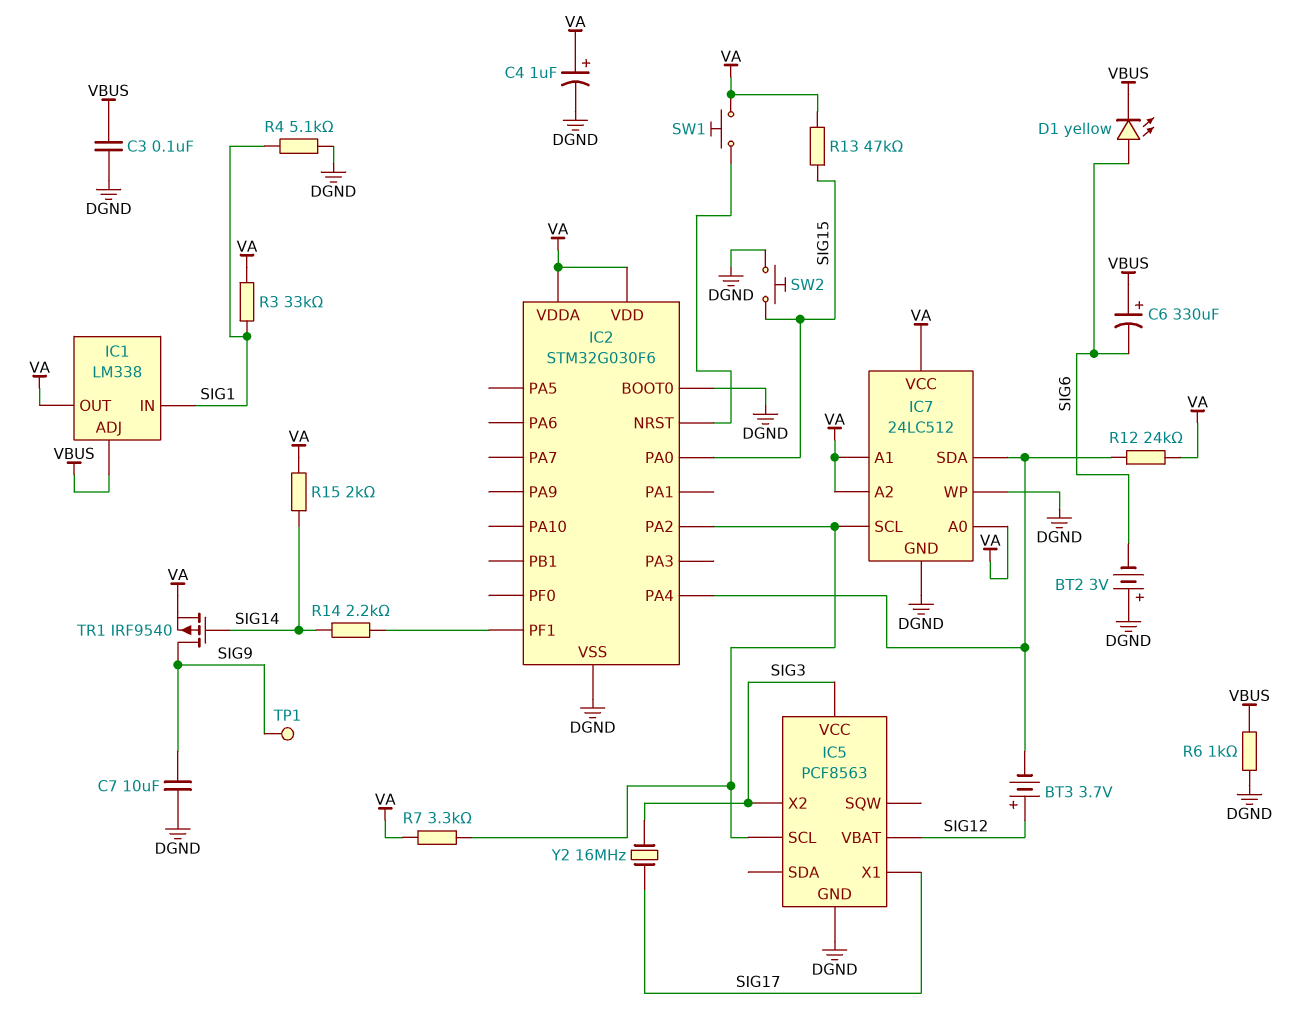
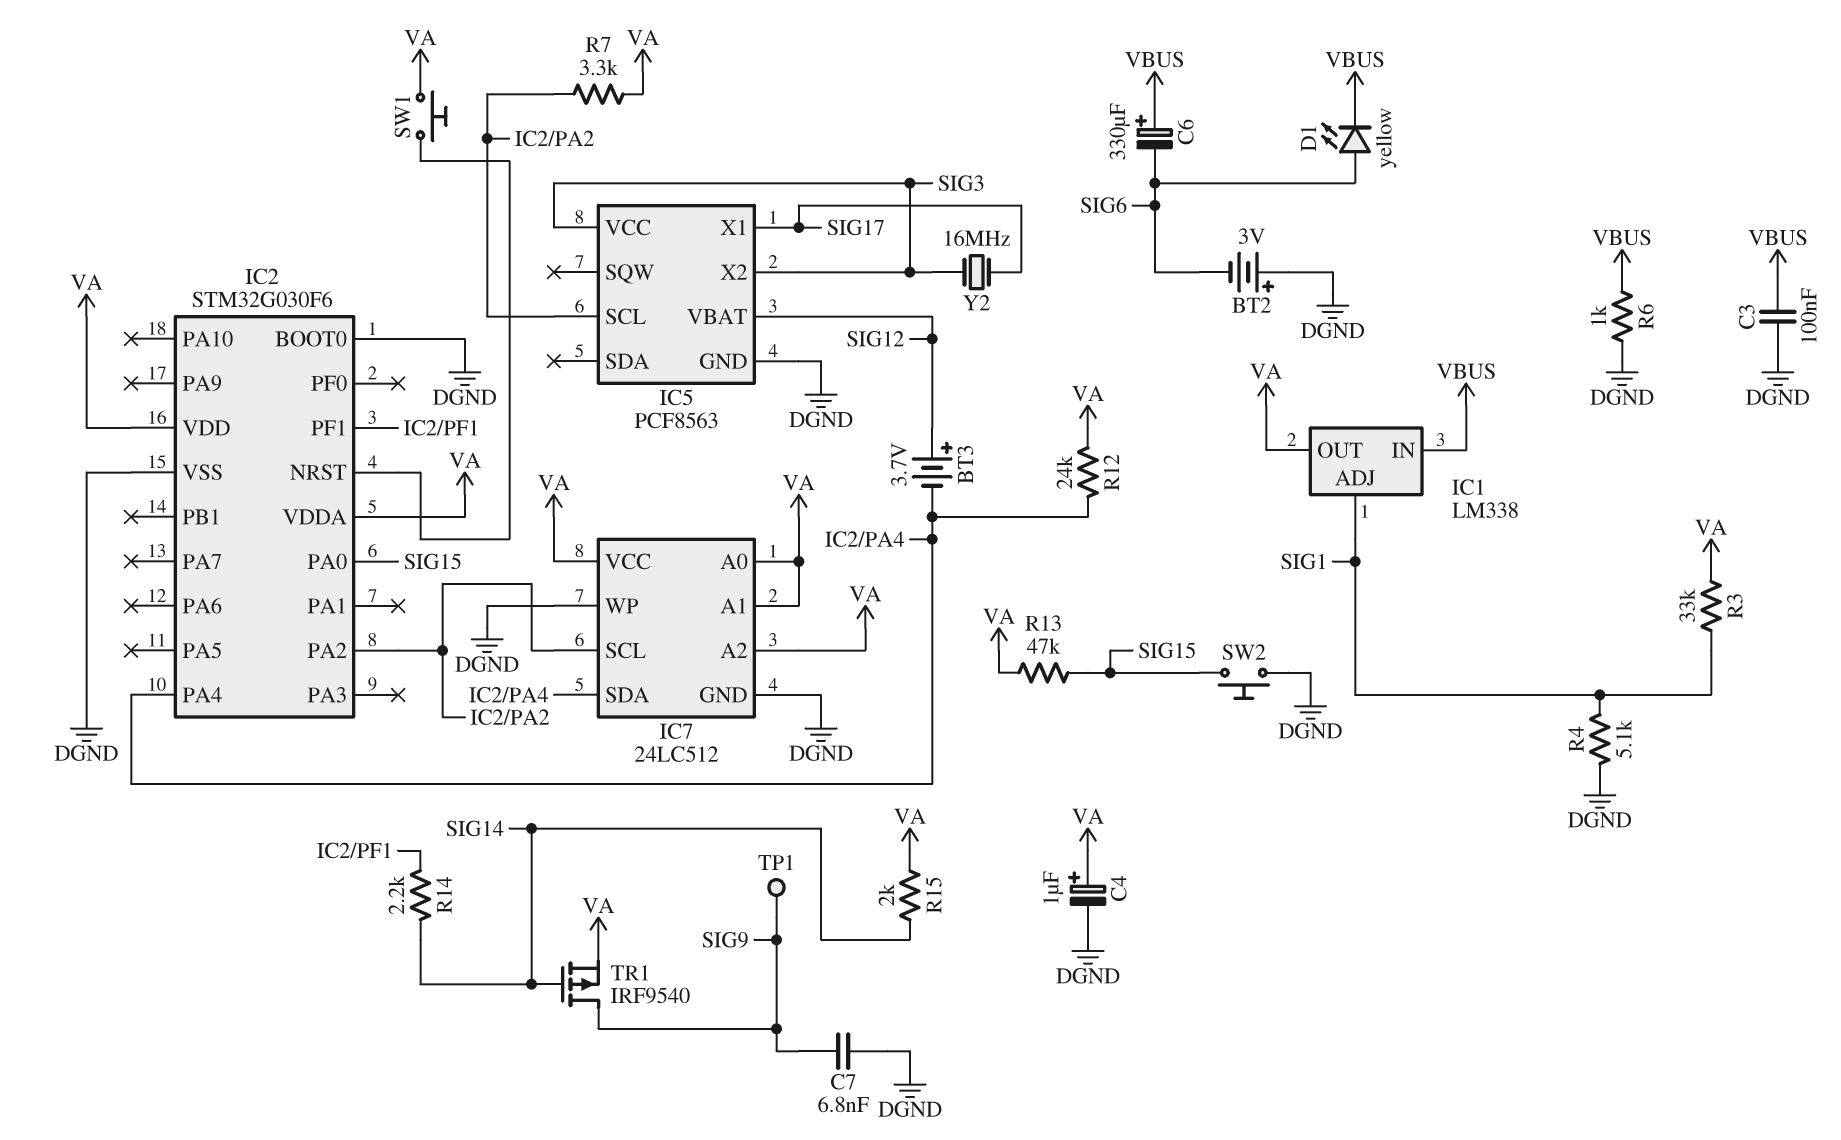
C7: 10uF (DGND, SIG9) -> 6.8nF (DGND, SIG9)
IC1 pin ADJ: VBUS -> SIG1
IC1 pin IN: SIG1 -> VBUS

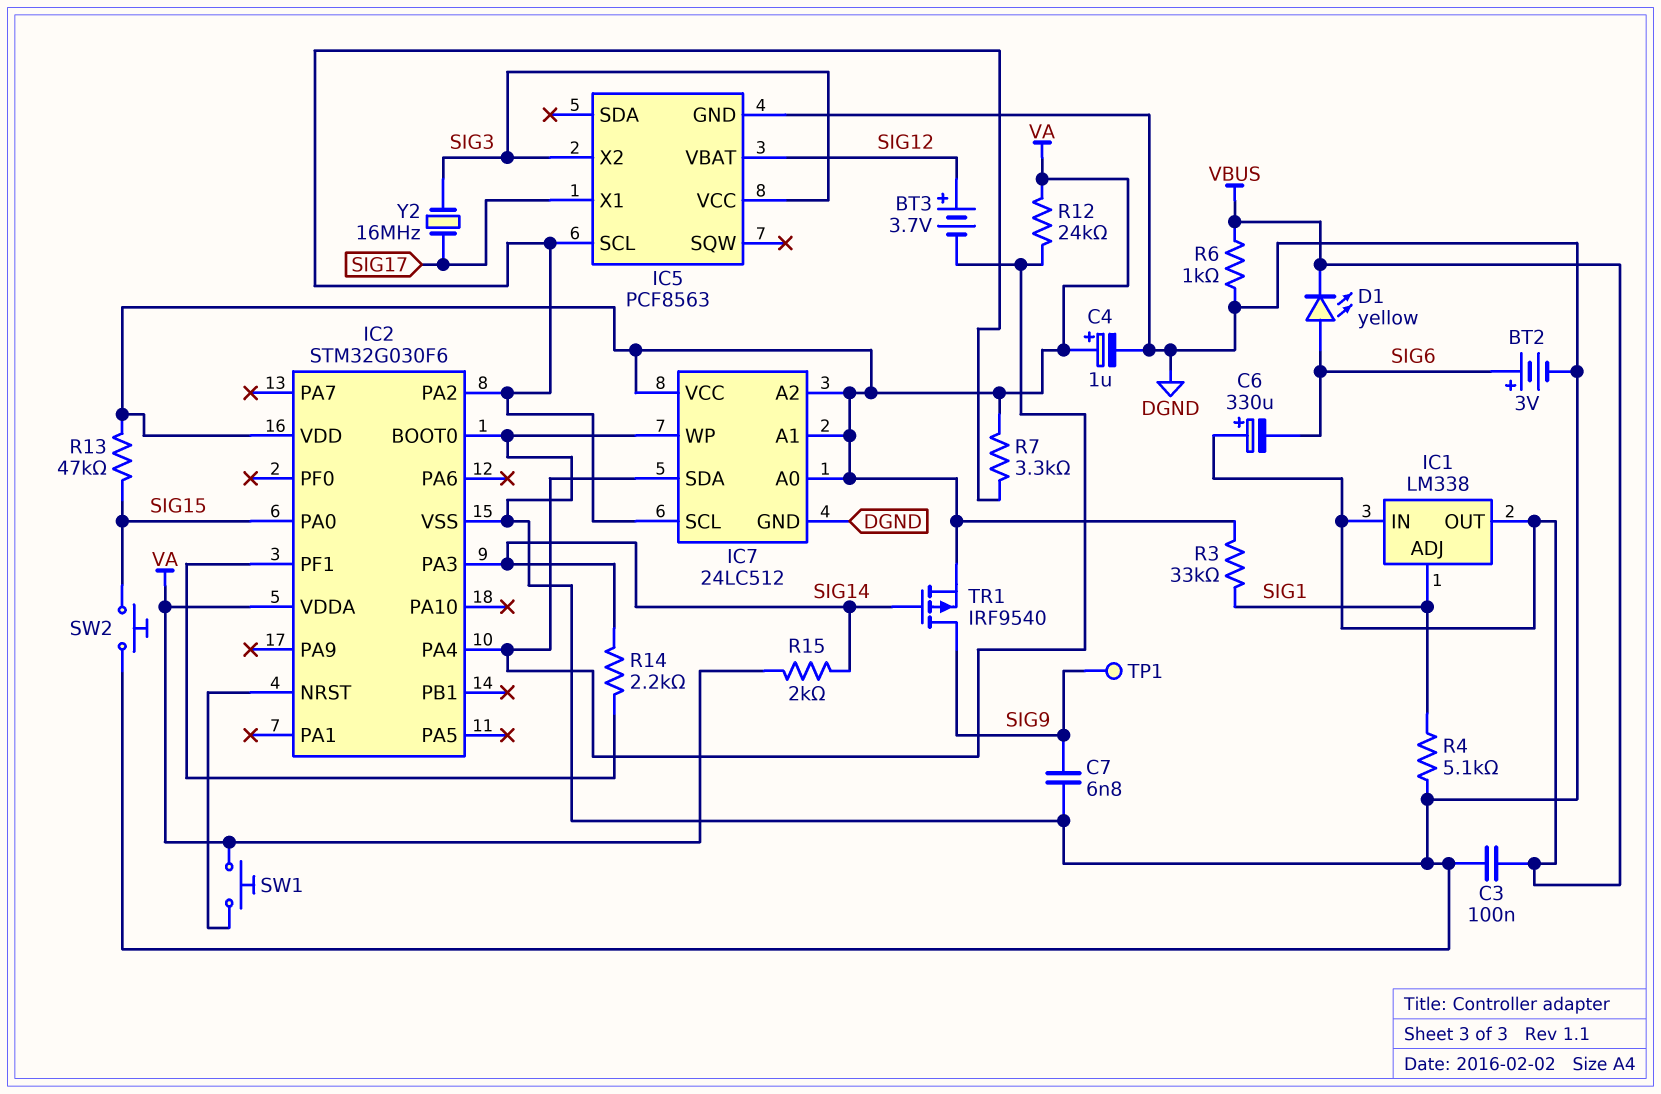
BT2: 3V (plus DGND, minus SIG6) -> 3V (plus SIG6, minus DGND)
IC1 pin OUT: VA -> VBUS
IC2 pin PA3: none -> SIG14

